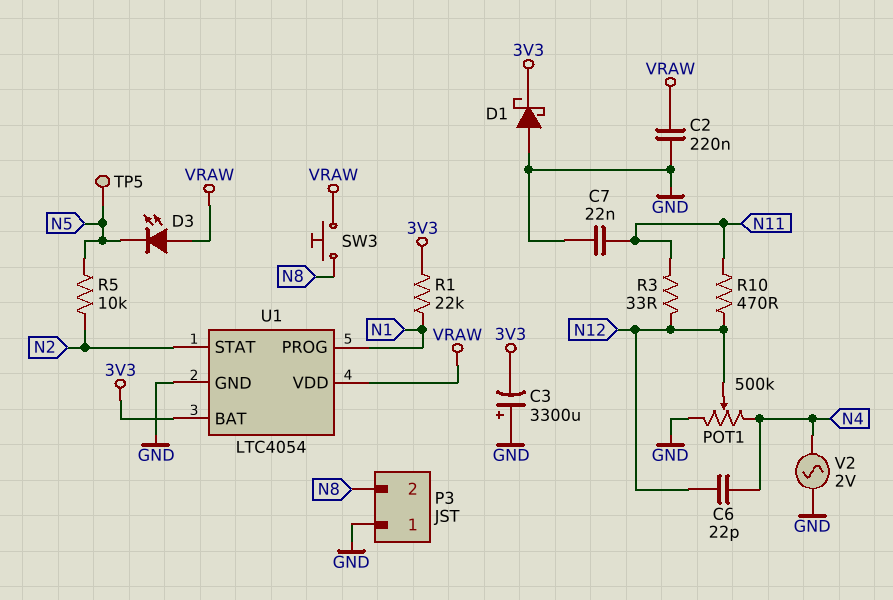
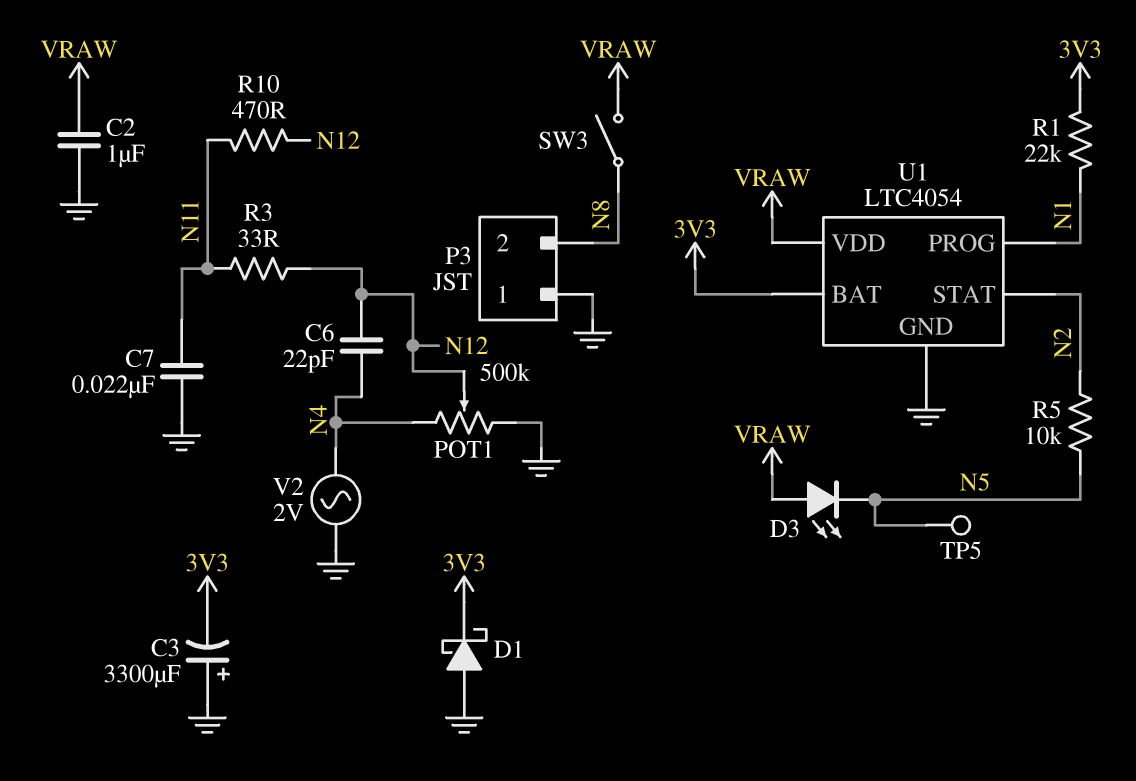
C2: 220nF (GND, VRAW) -> 1uF (GND, VRAW)
SW3: button (N8, VRAW) -> switch (N8, VRAW)

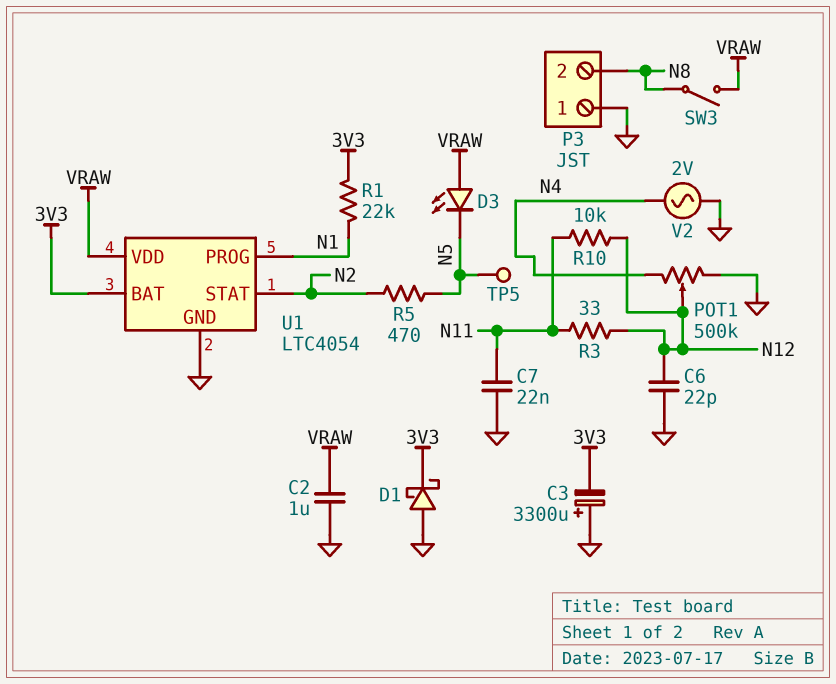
C6: 22pF (N4, N12) -> 22pF (GND, N12)
R5: 10k (N2, N5) -> 470 (N2, N5)
R10: 470 (N11, N12) -> 10k (N11, N12)

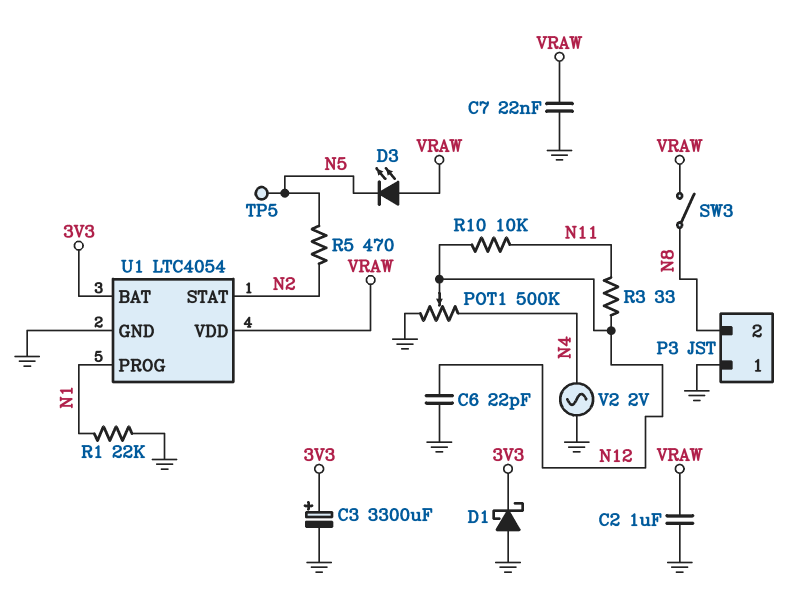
C3: 3300uF (plus GND, minus 3V3) -> 3300uF (plus 3V3, minus GND)
C7: 22nF (GND, N11) -> 22nF (GND, VRAW)
R1: 22k (3V3, N1) -> 22k (GND, N1)

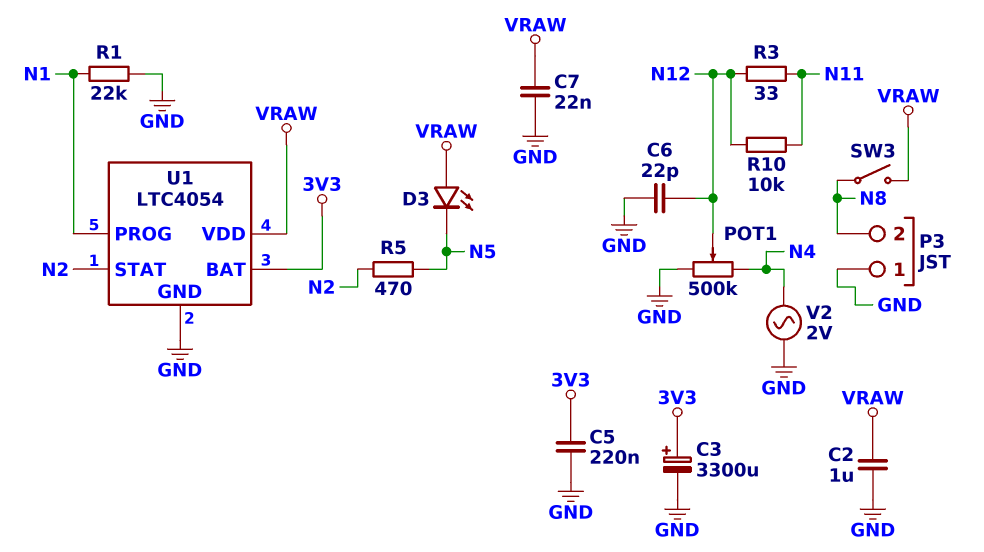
C5: none -> 220nF (3V3, GND)
D1: schottky (A GND, K 3V3) -> none
TP5: test point (N5) -> none

